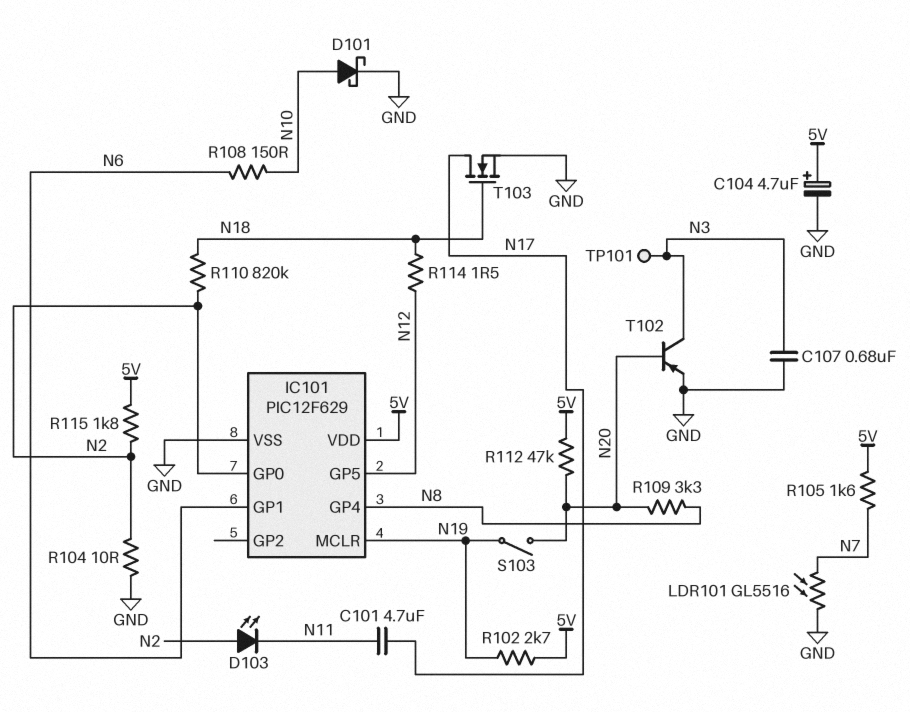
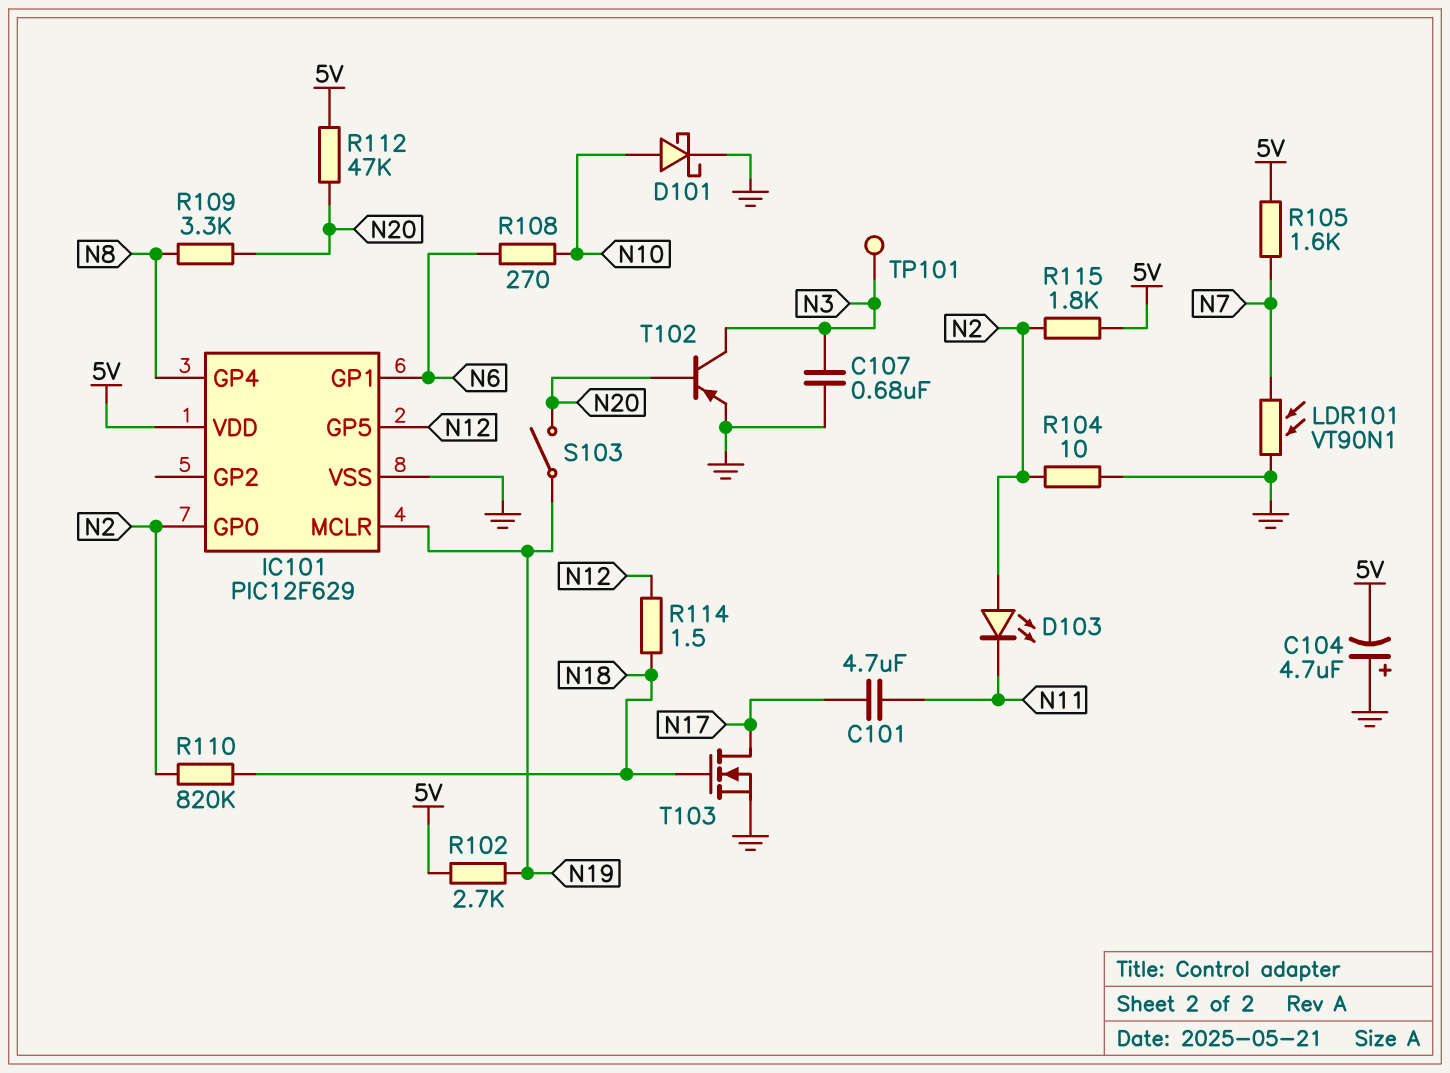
C104: 4.7uF (plus 5V, minus GND) -> 4.7uF (plus GND, minus 5V)
LDR101: GL5516 (GND, N7) -> VT90N1 (GND, N7)
R108: 150 (N6, N10) -> 270 (N6, N10)

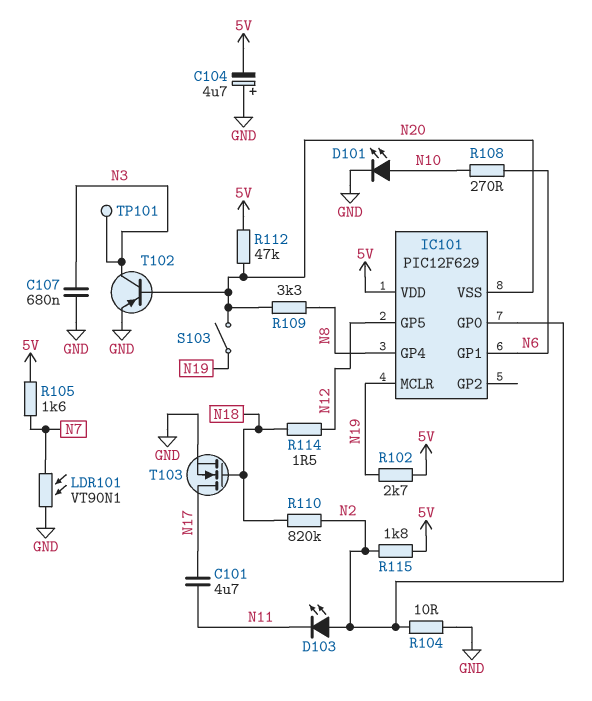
D101: schottky (A N10, K GND) -> LED (A N10, K GND)
IC101 pin VSS: GND -> N20

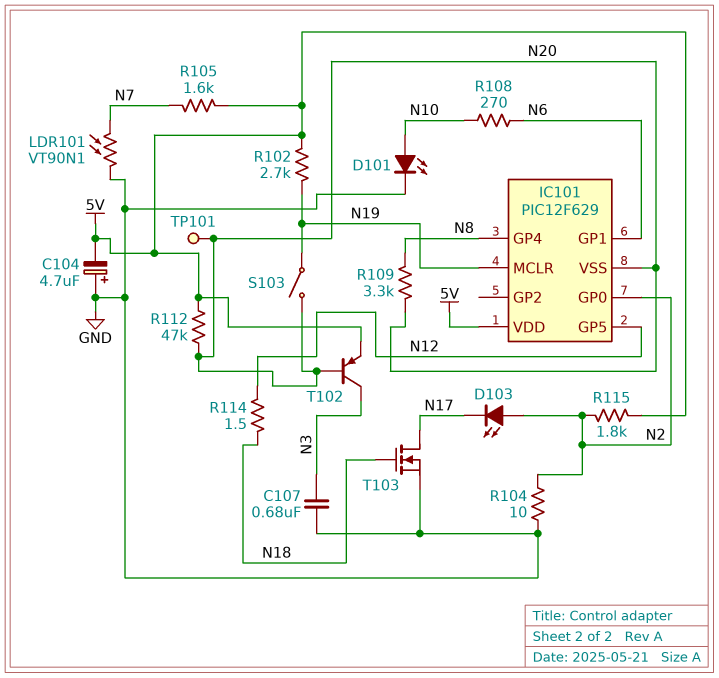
C101: 4.7uF (N11, N17) -> none
D103: LED (A N2, K N11) -> LED (A N2, K N17)
R110: 820k (N2, N18) -> none
T102: PNP (B N20, C N3, E GND) -> PNP (B N20, C N3, E 5V)
TP101: test point (N3) -> test point (N20)

